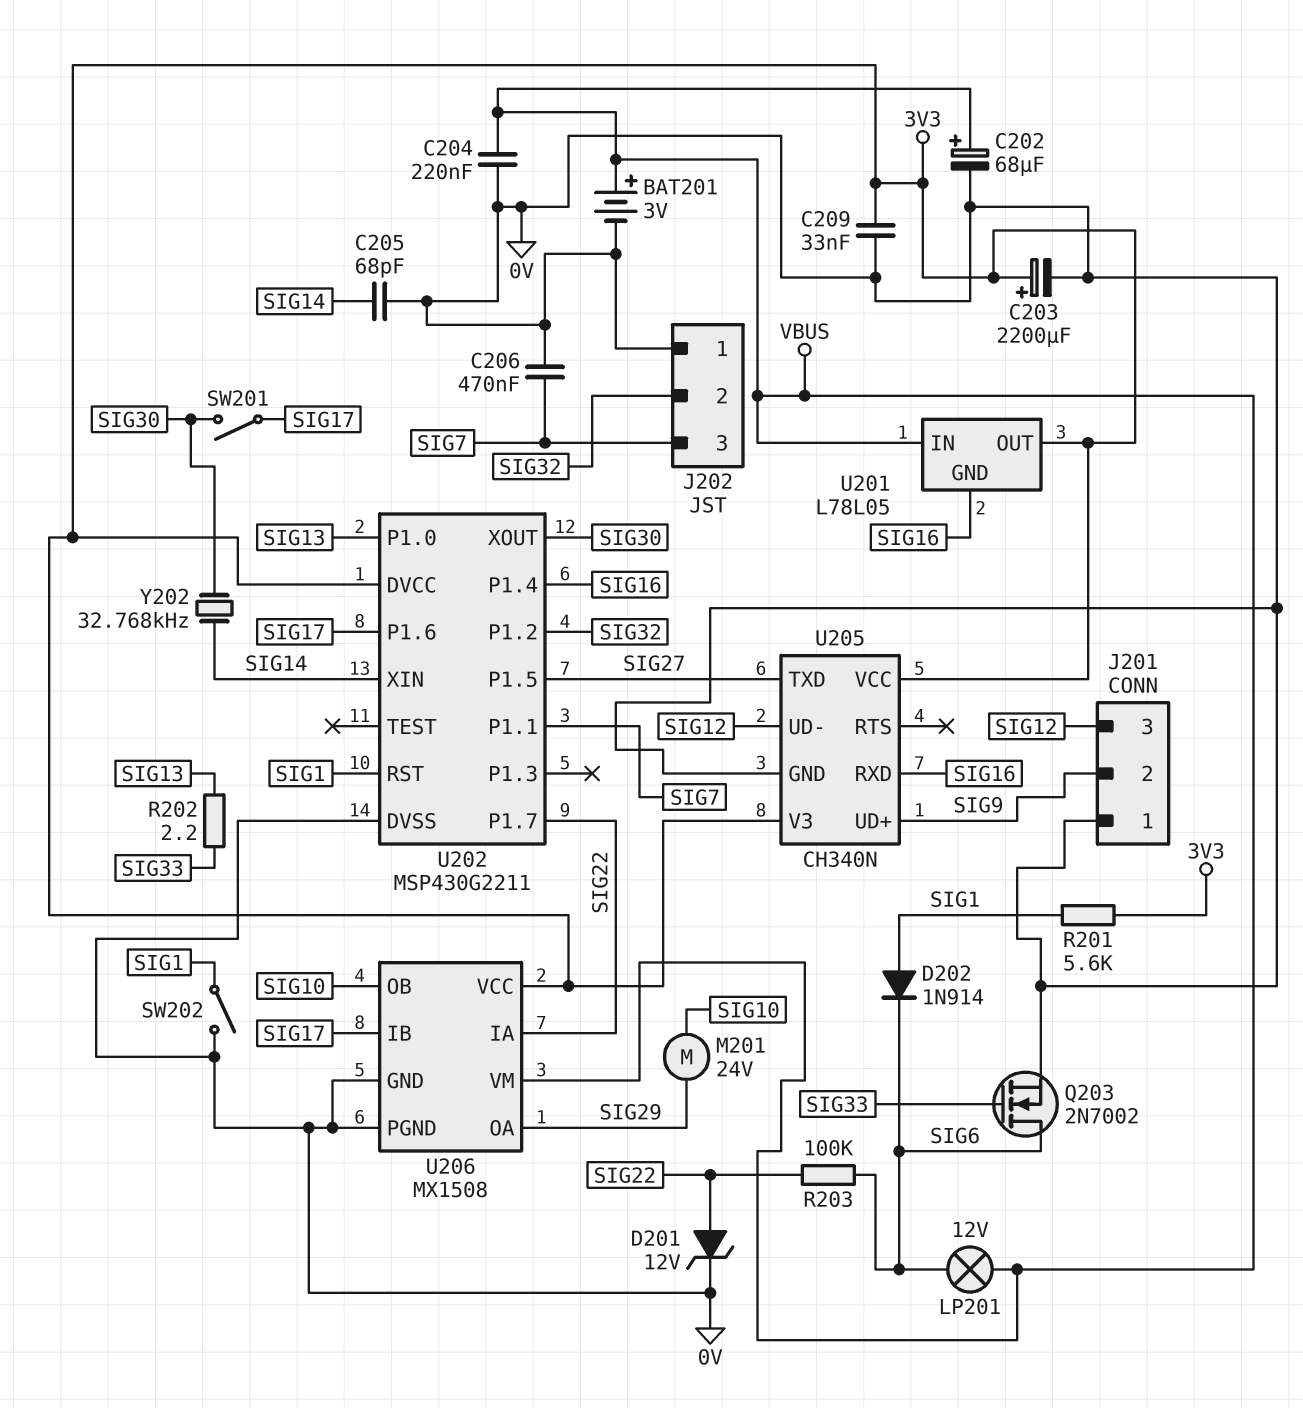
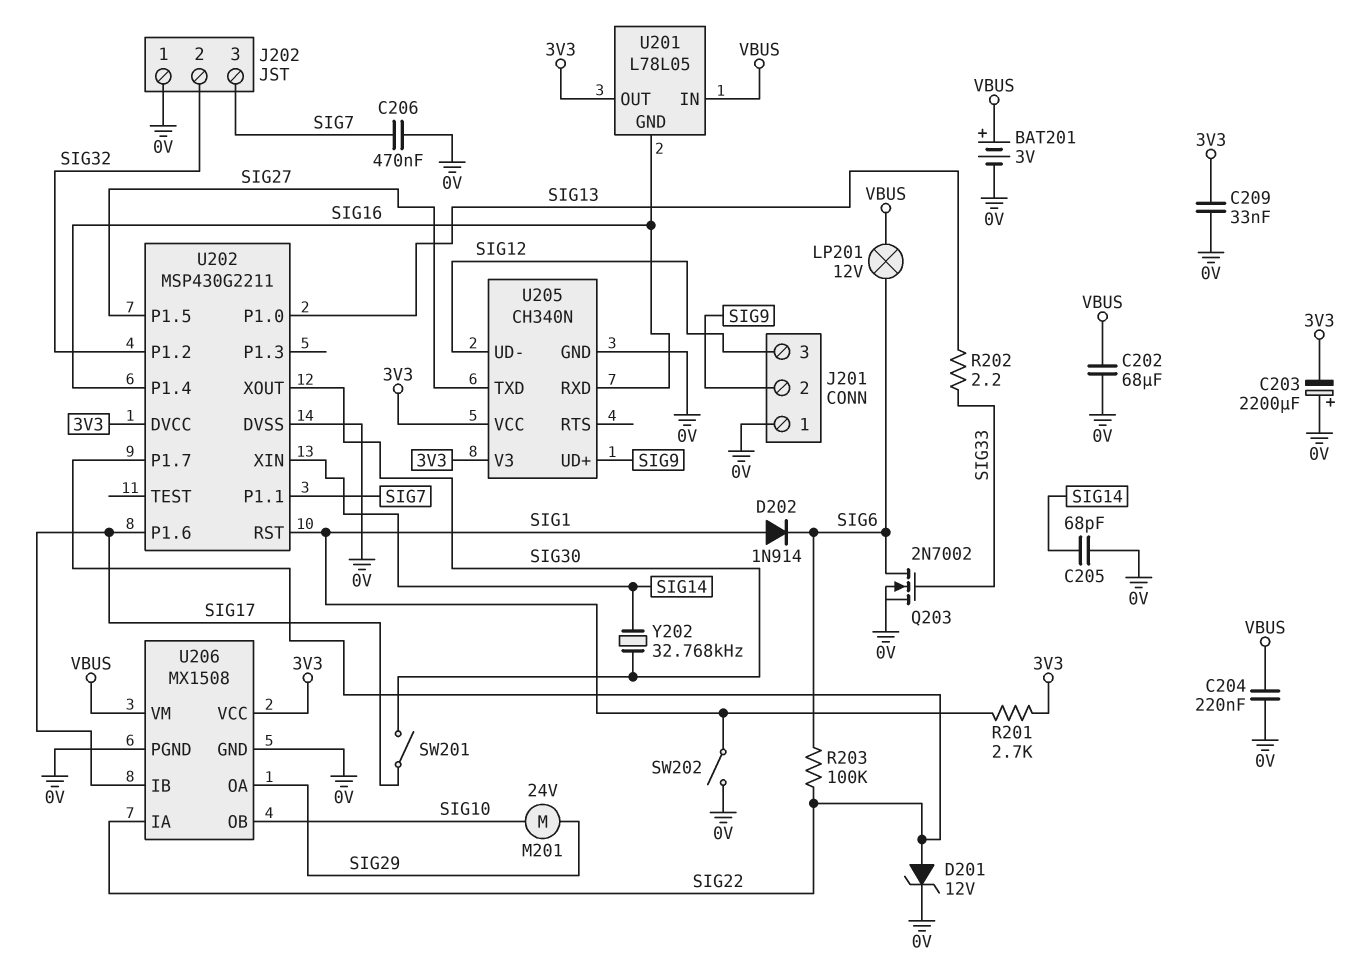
C202: 68uF (plus VBUS, minus 0V) -> 68uF (0V, VBUS)
C203: 2200uF (plus 3V3, minus 0V) -> 2200uF (plus 0V, minus 3V3)
R201: 5.6k (3V3, SIG1) -> 2.7k (3V3, SIG1)

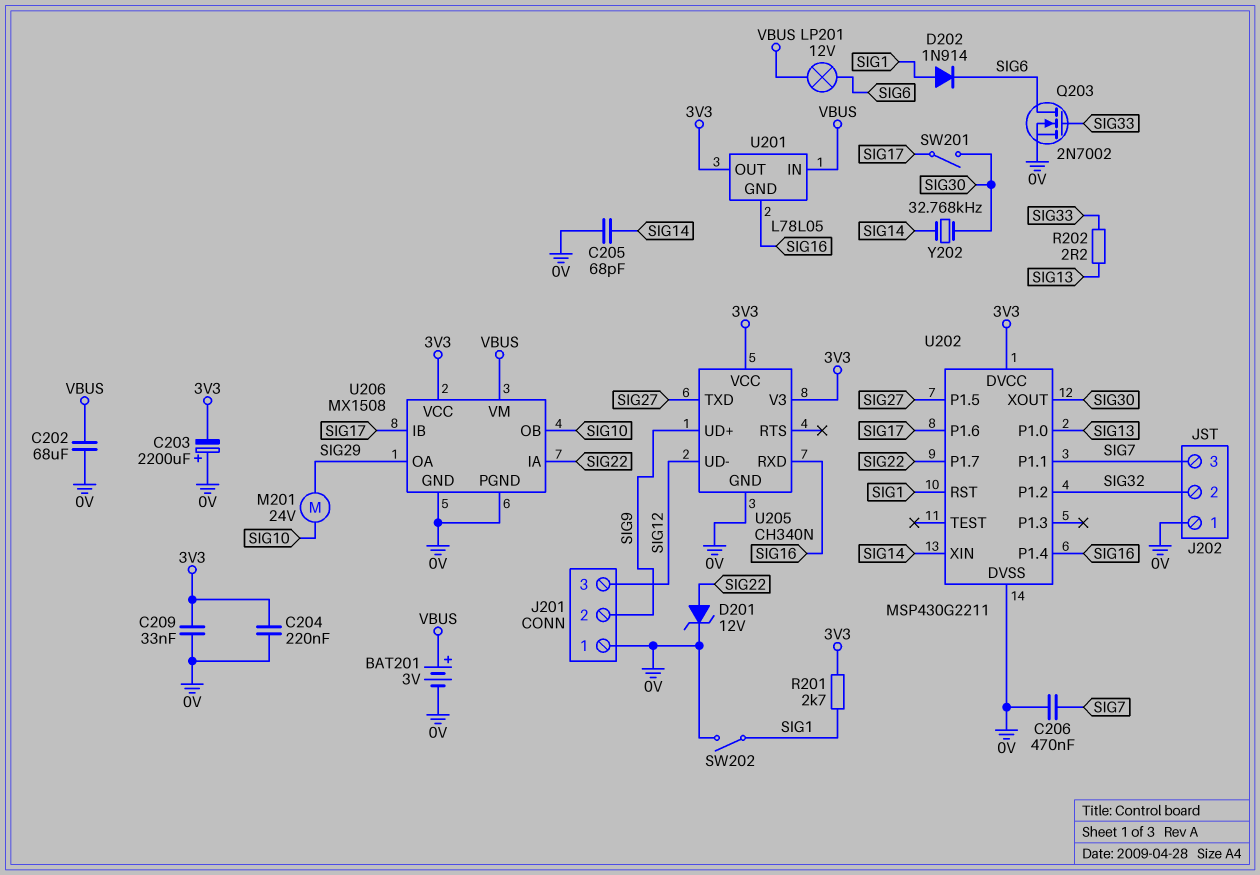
C204: 220nF (0V, VBUS) -> 220nF (0V, 3V3)
R203: 100k (SIG6, SIG22) -> none

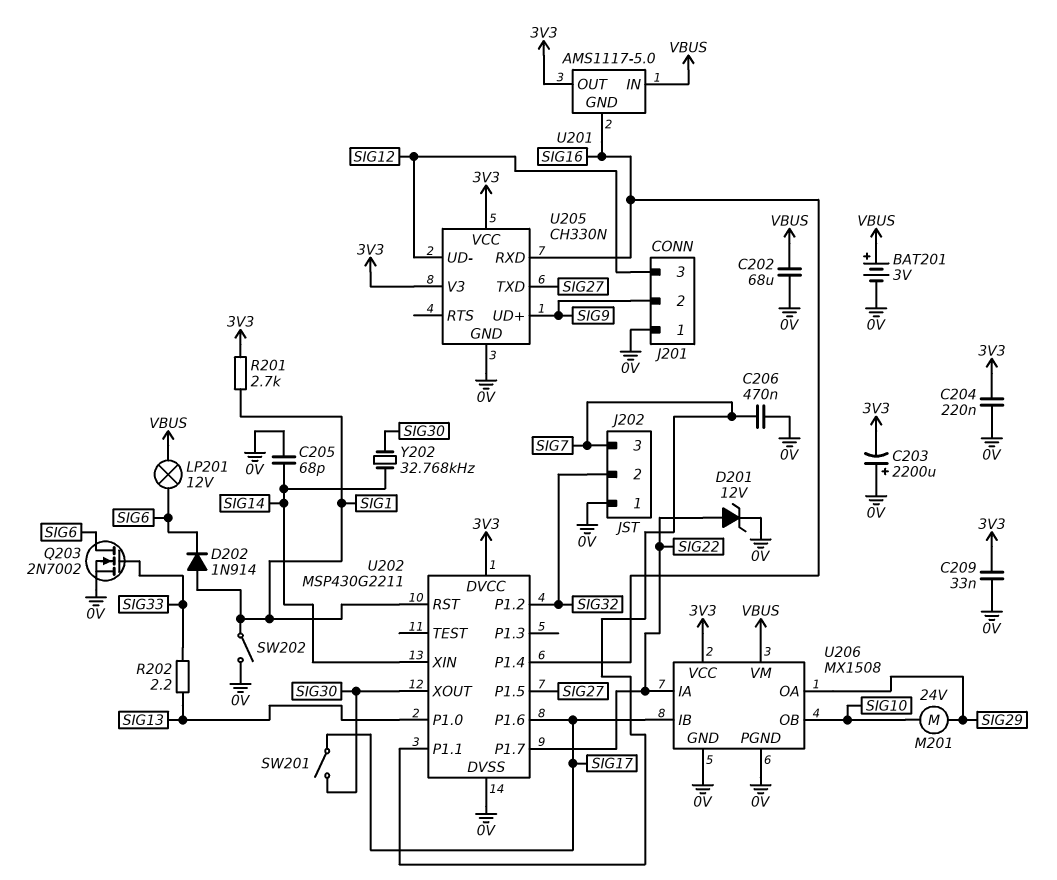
U201: L78L05 -> AMS1117-5.0
U205: CH340N -> CH330N

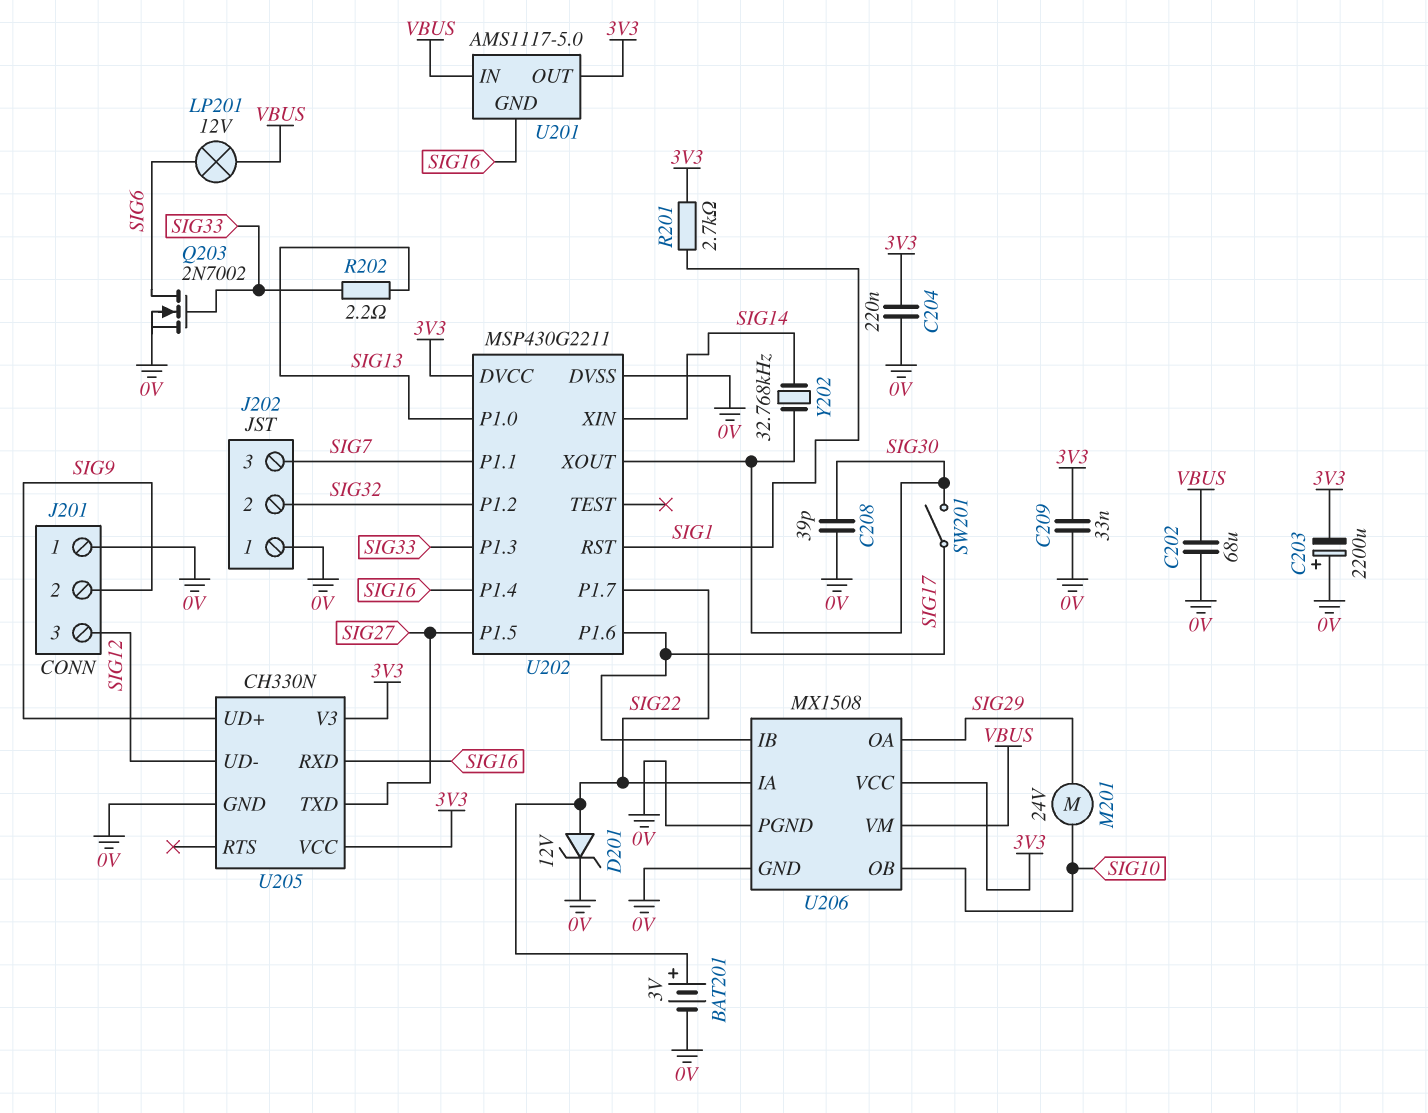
BAT201: 3V (plus VBUS, minus 0V) -> 3V (plus SIG22, minus 0V)
C205: 68pF (0V, SIG14) -> none
C206: 470nF (0V, SIG7) -> none
C208: none -> 39pF (0V, SIG30)
D202: diode 1N914 (A SIG1, K SIG6) -> none
SW202: switch (0V, SIG1) -> none
U202 pin P1.3: none -> SIG33

